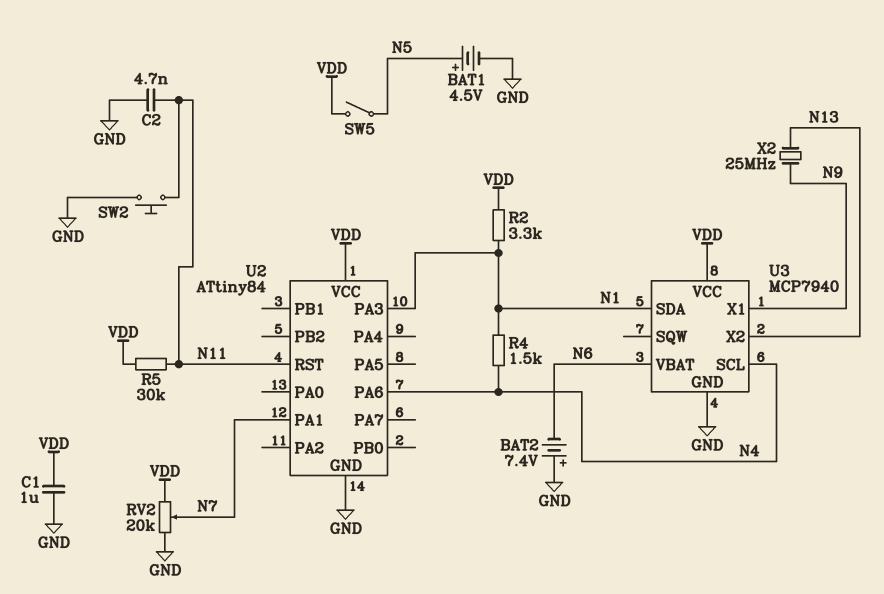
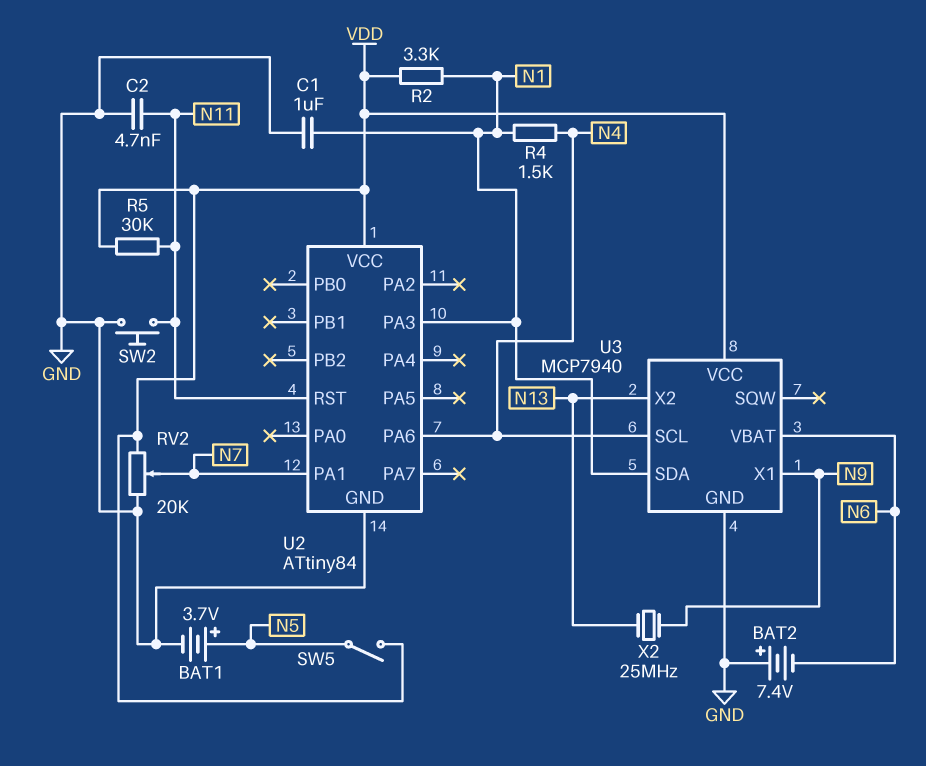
BAT1: 4.5V (plus N5, minus GND) -> 3.7V (plus N5, minus GND)
C1: 1uF (GND, VDD) -> 1uF (GND, N1)

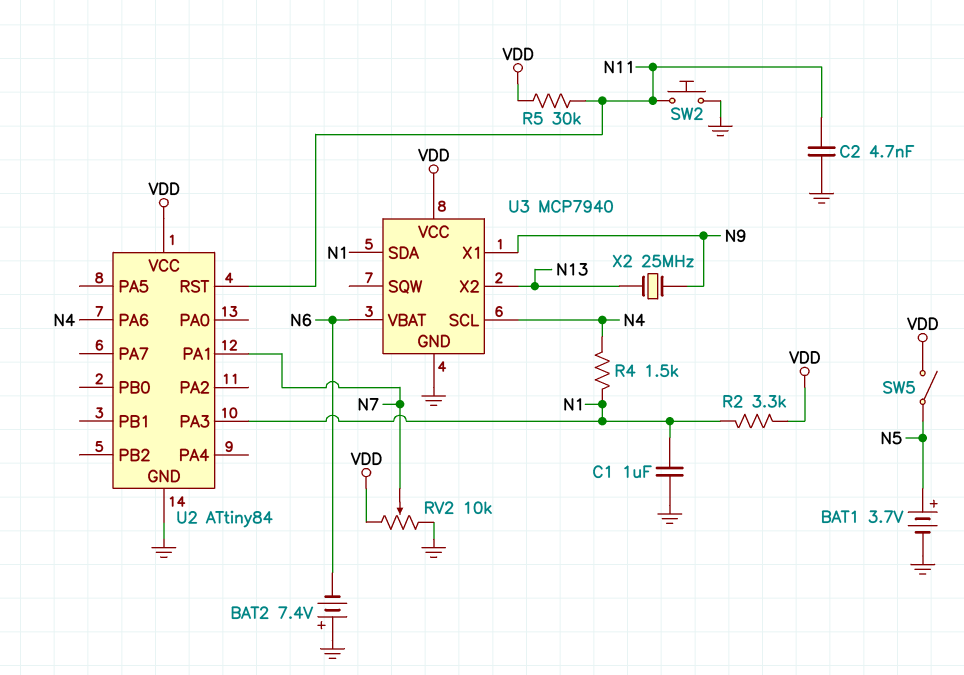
RV2: 20k (GND, VDD, wiper N7) -> 10k (GND, VDD, wiper N7)

